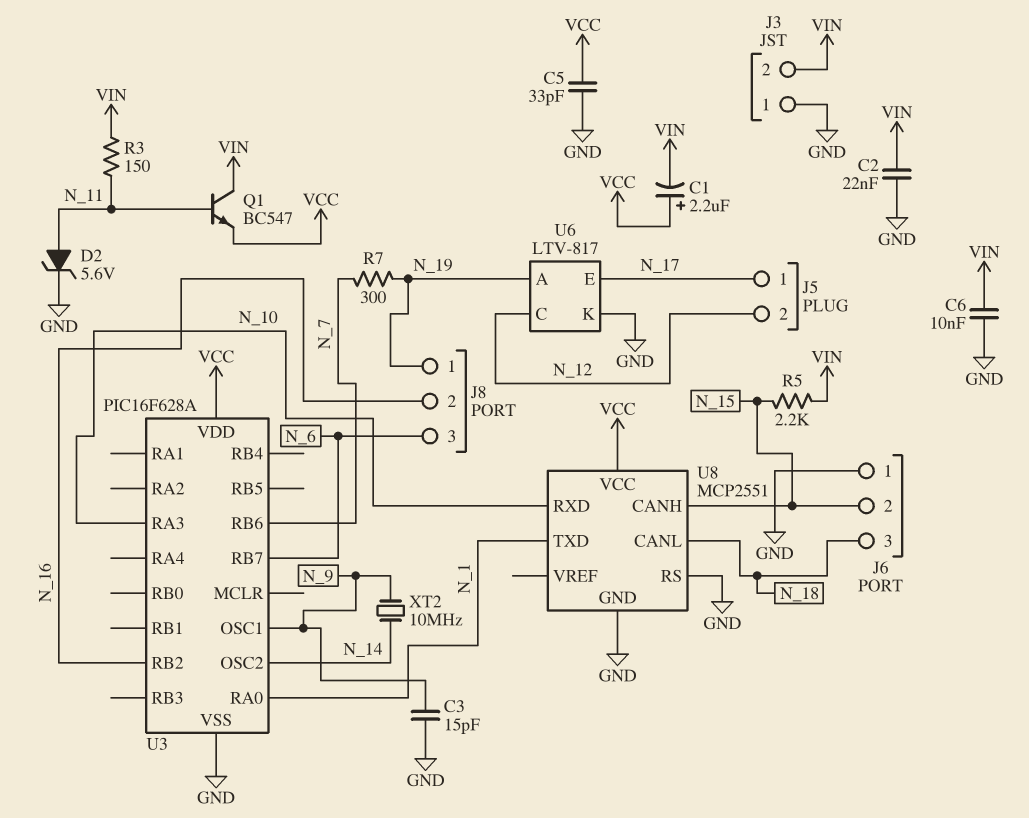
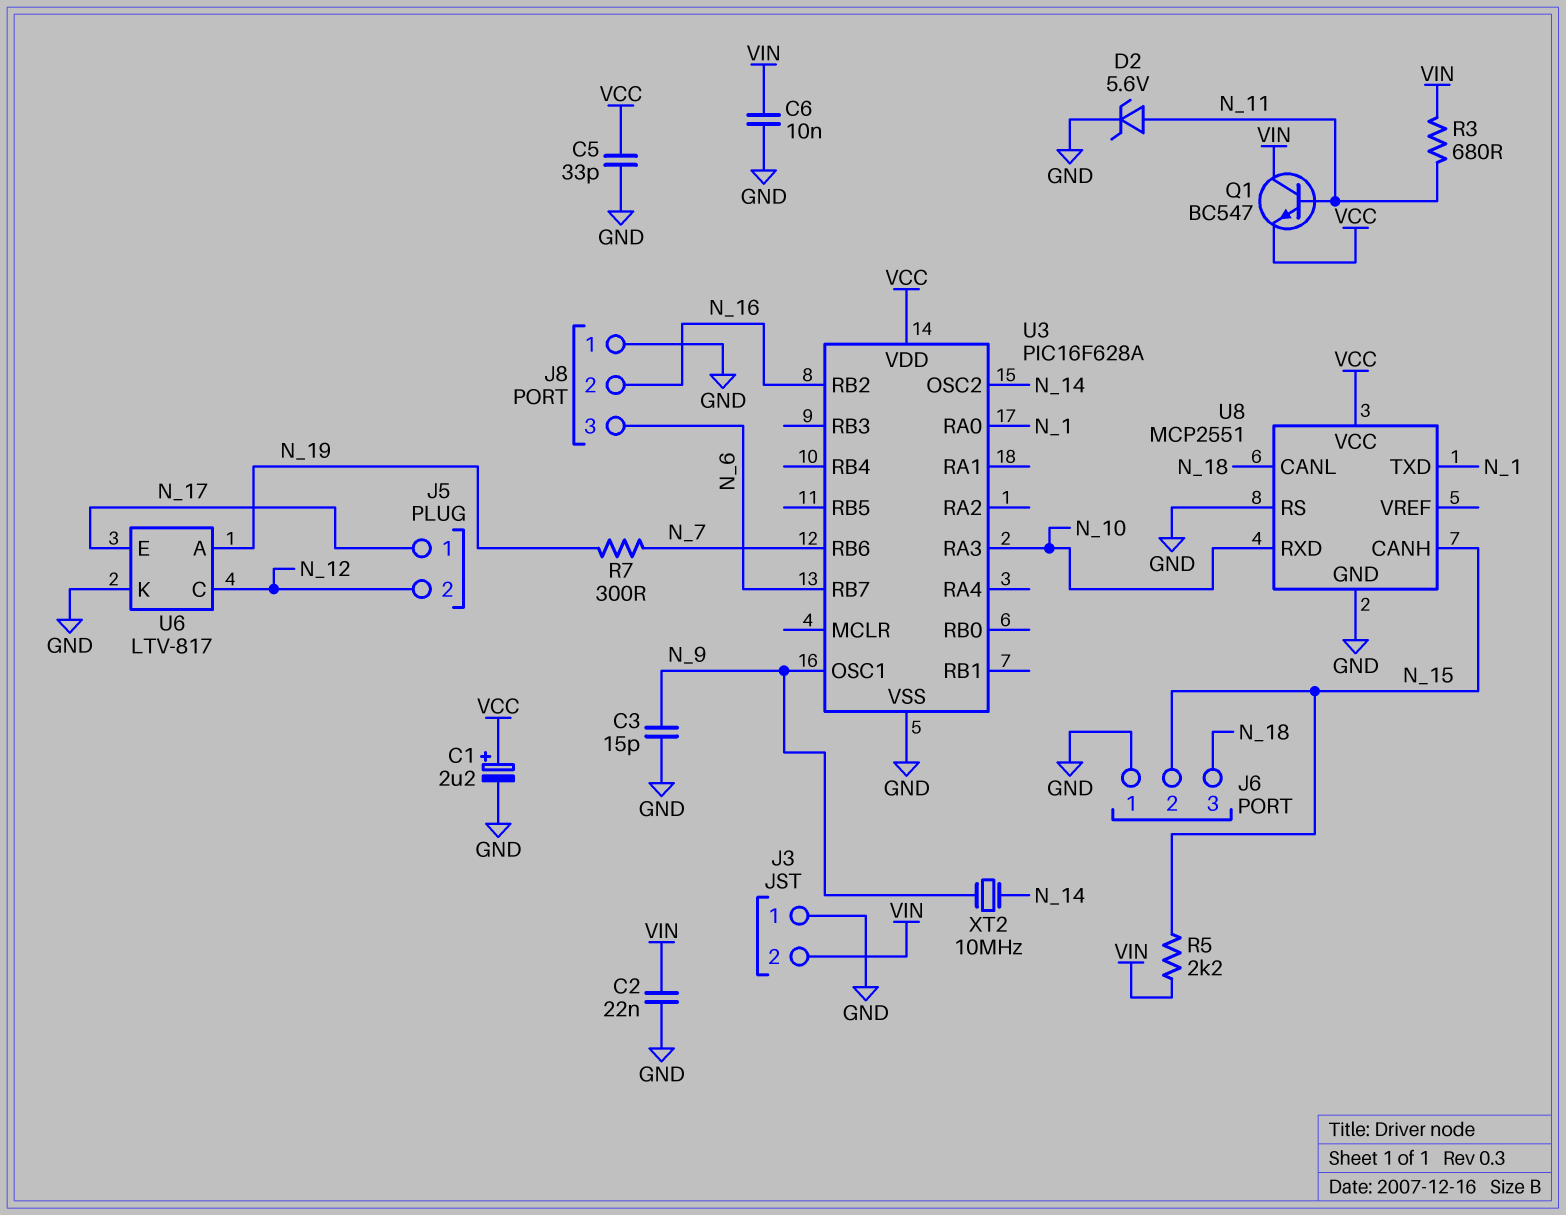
C1: 2.2uF (plus VCC, minus VIN) -> 2.2uF (plus VCC, minus GND)
J8 pin 1: N_19 -> GND
R3: 150 (N_11, VIN) -> 680 (N_11, VIN)

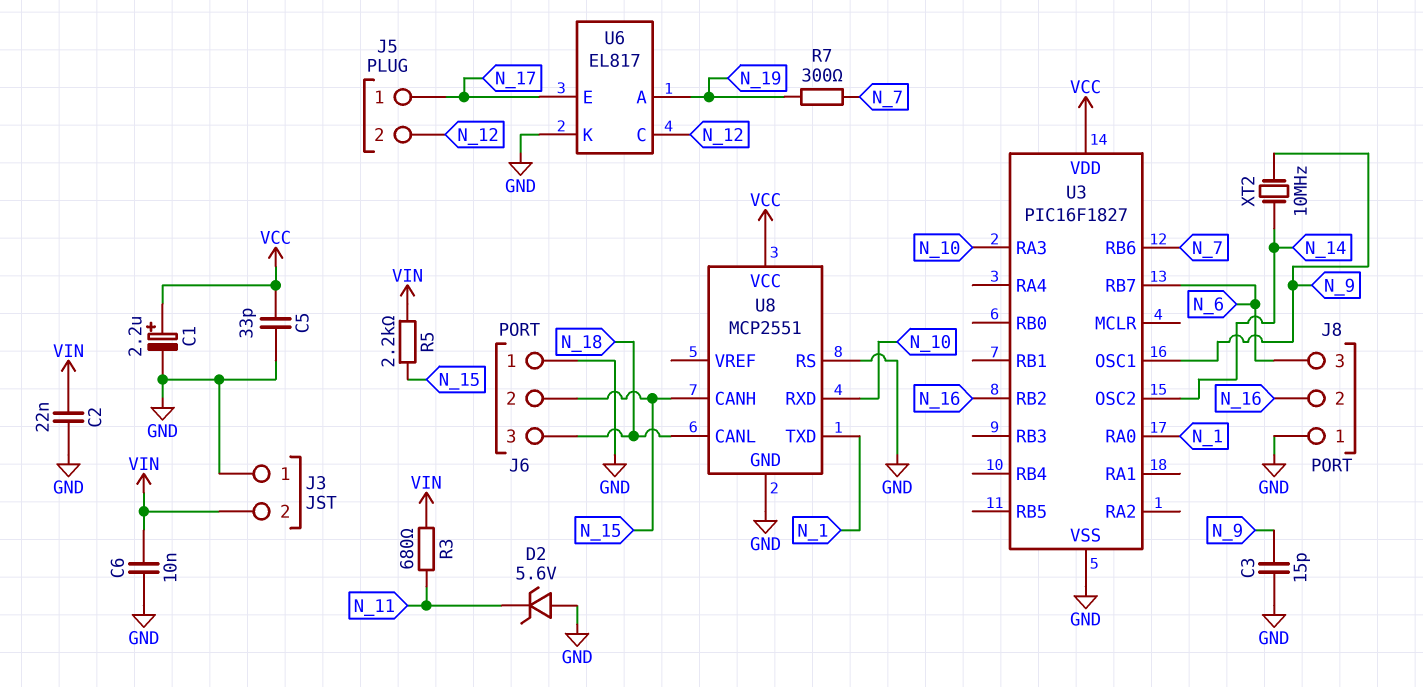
D2: zener 5.6V (A N_11, K GND) -> zener 5.6V (A GND, K N_11)
Q1: NPN BC547 (B N_11, C VIN, E VCC) -> none
U3: PIC16F628A -> PIC16F1827
U6: LTV-817 -> EL817

